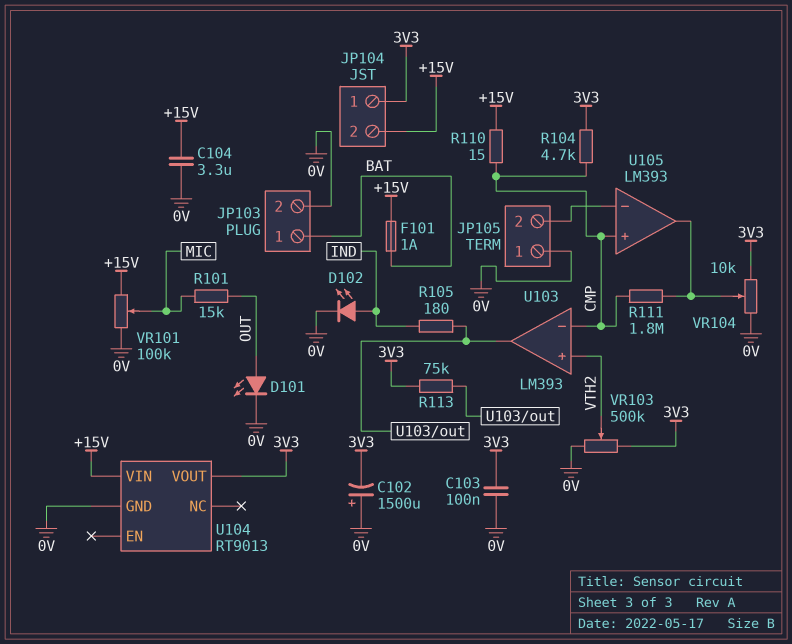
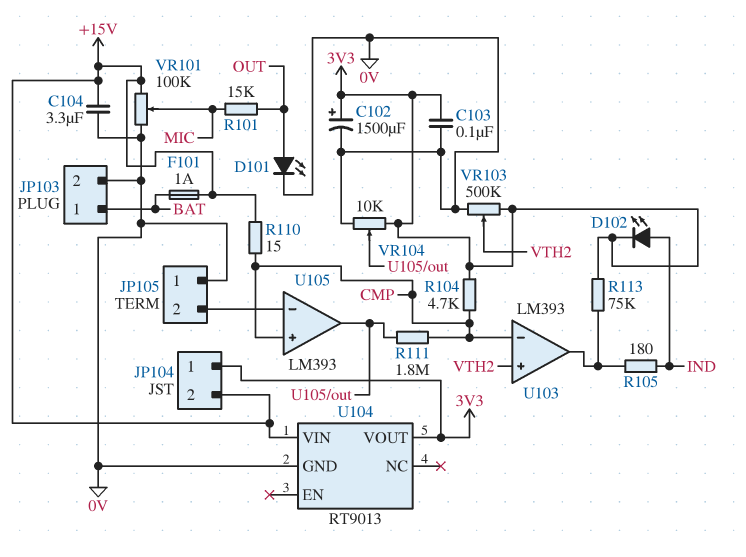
C102: 1500uF (plus 0V, minus 3V3) -> 1500uF (plus 3V3, minus 0V)
D102: LED (A IND, K 0V) -> LED (A IND, K 3V3)

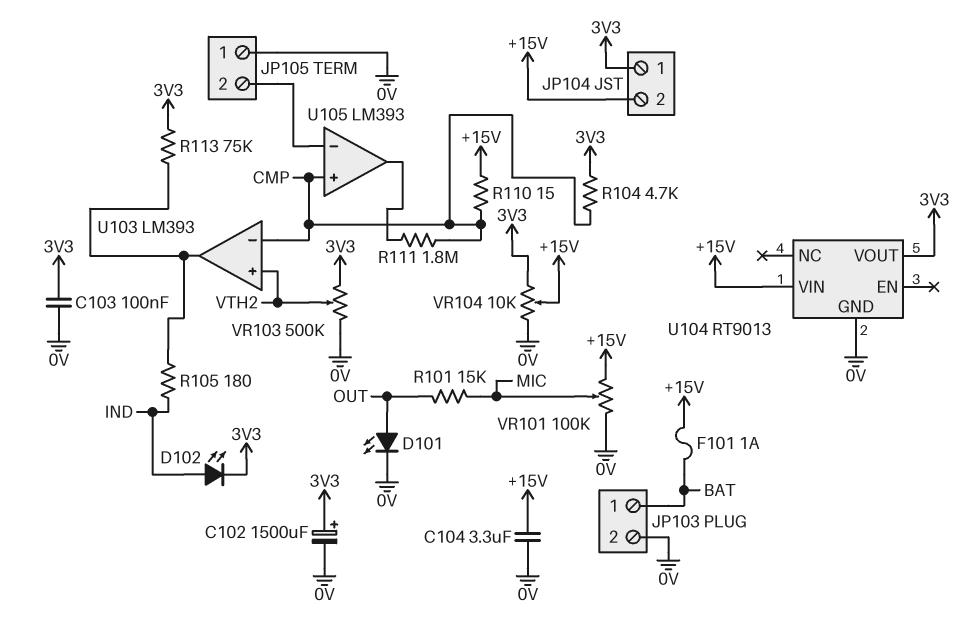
VR104: 10k (0V, 3V3, wiper U105/out) -> 10k (0V, 3V3, wiper +15V)

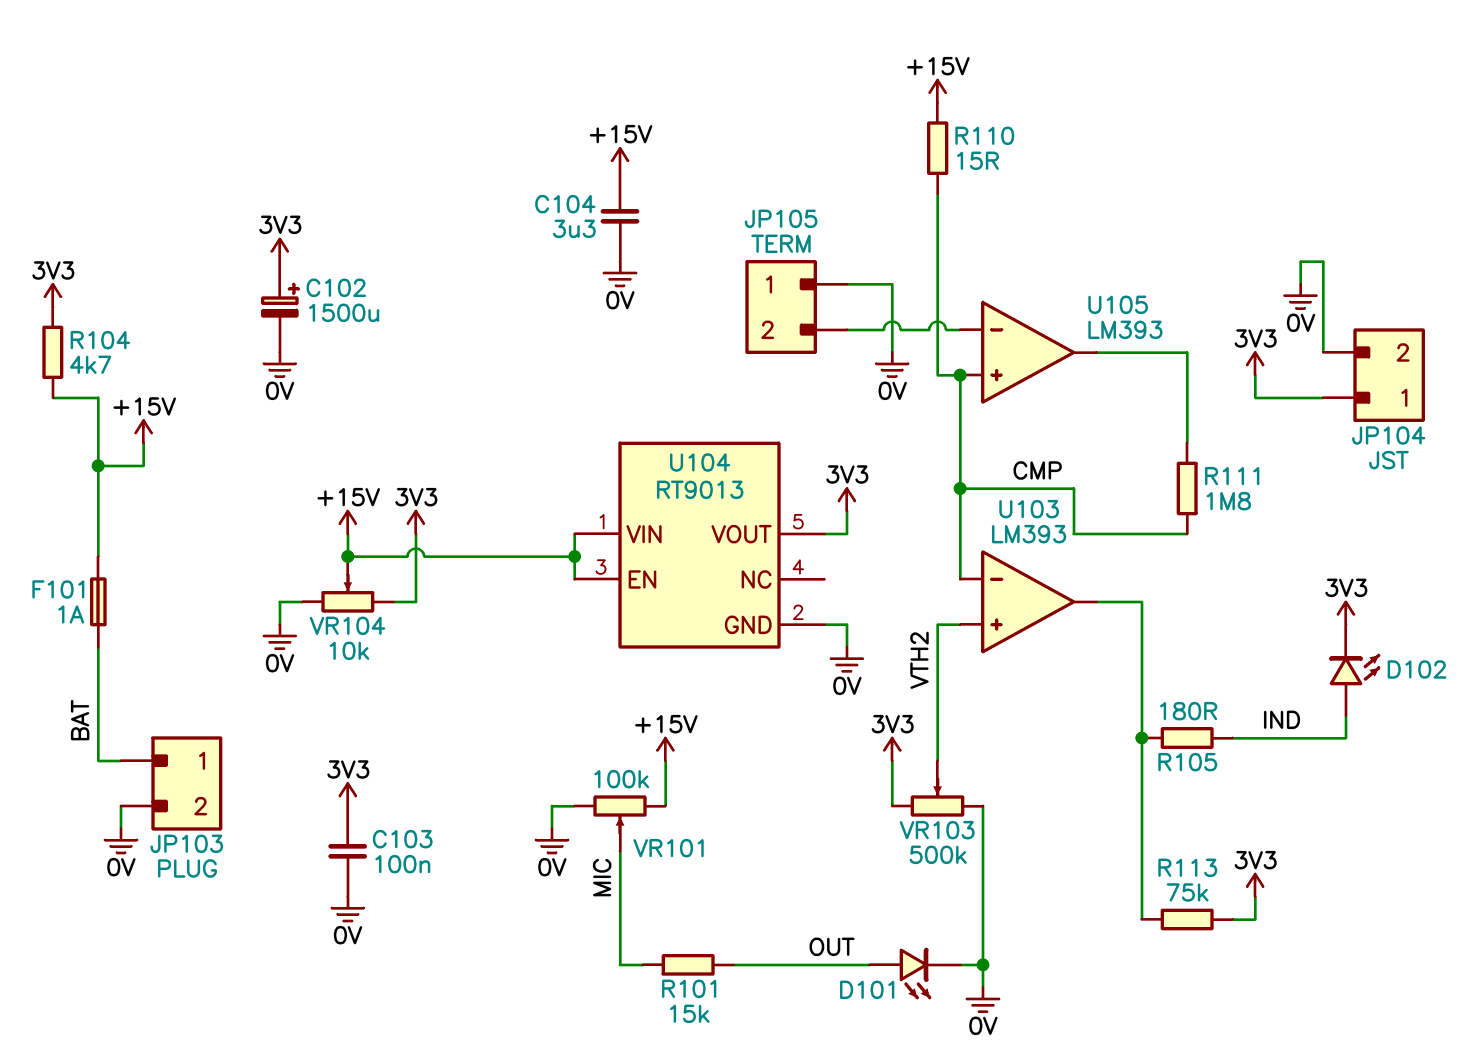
JP104 pin 2: +15V -> 0V
R104: 4.7k (3V3, CMP) -> 4.7k (+15V, 3V3)
U104 pin EN: none -> +15V

